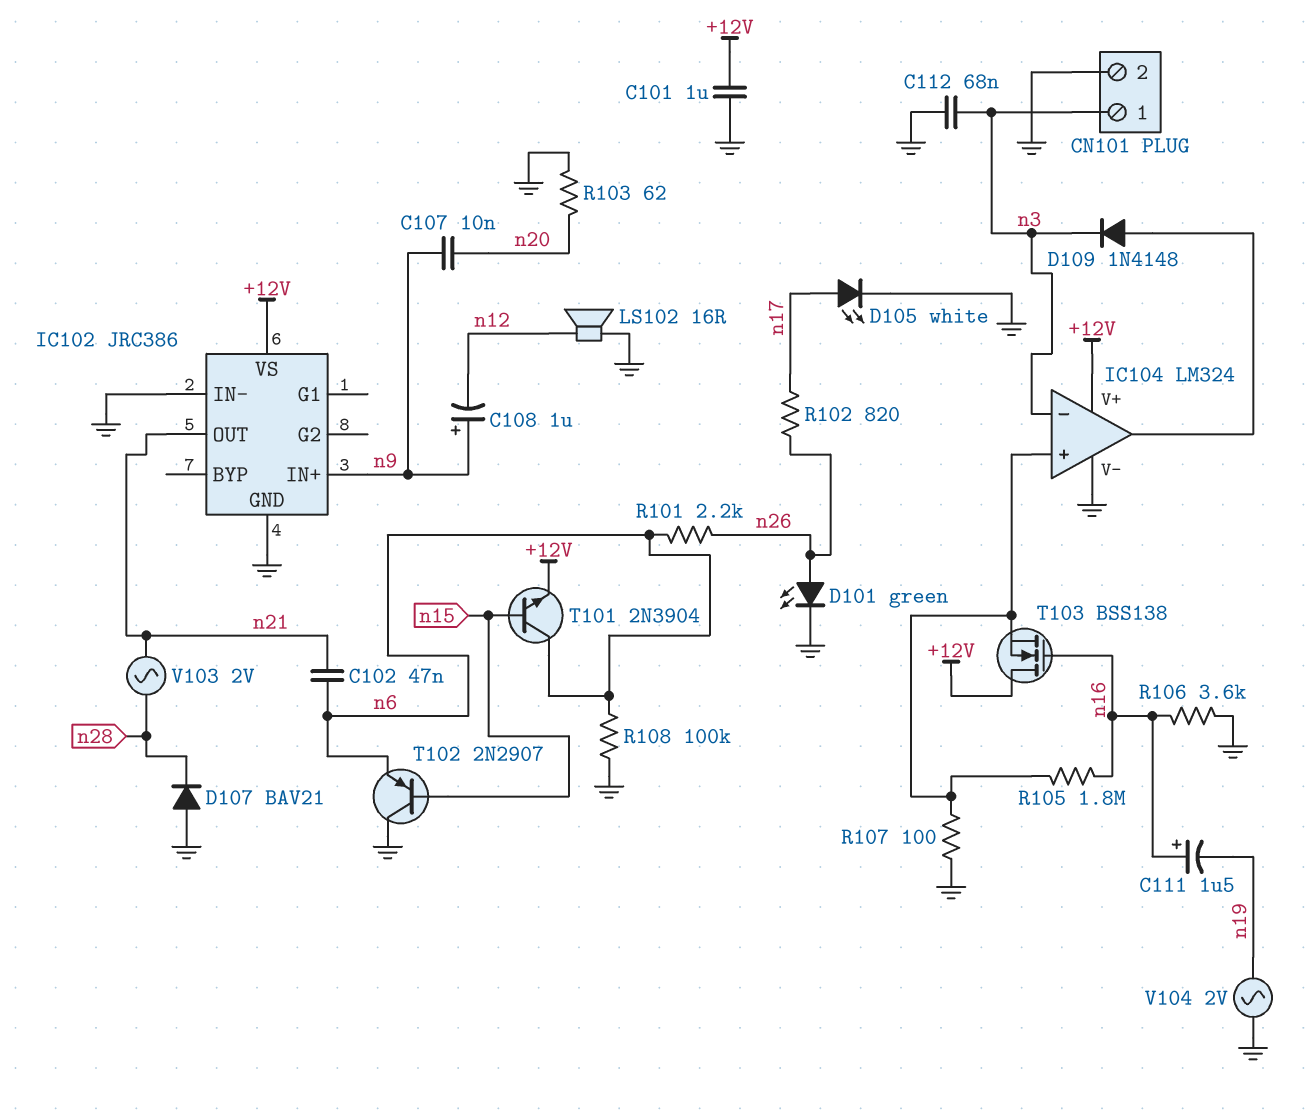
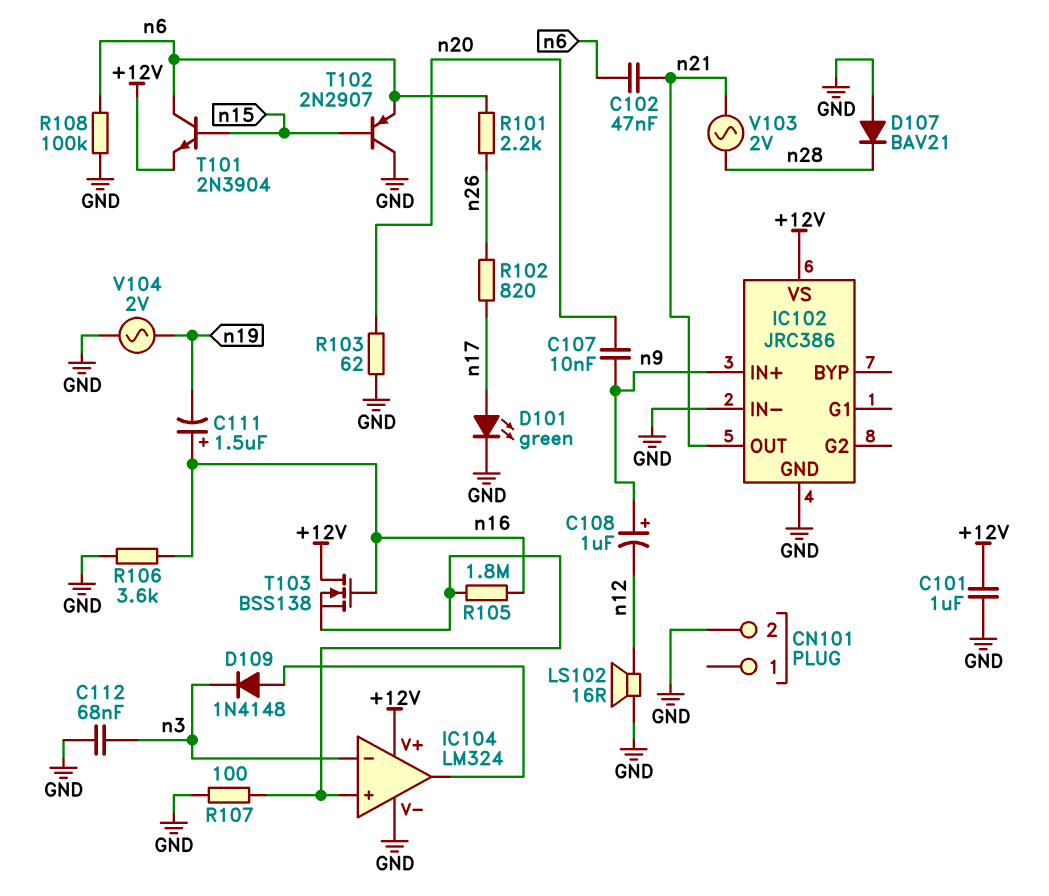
CN101 pin 1: n3 -> none
D101: LED green (A n26, K GND) -> LED green (A n17, K GND)
D105: LED white (A n17, K GND) -> none

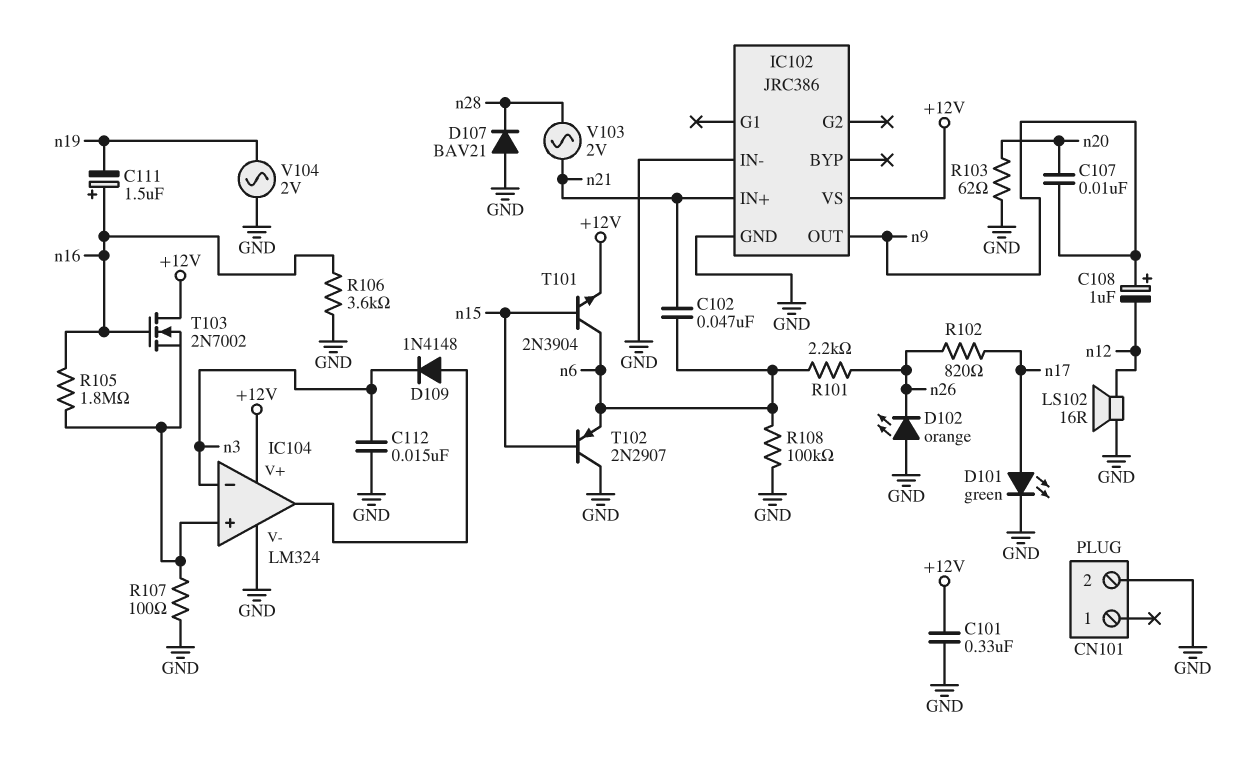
C101: 1uF (+12V, GND) -> 330nF (+12V, GND)
C112: 68nF (GND, n3) -> 15nF (GND, n3)
D102: none -> LED orange (A GND, K n26)
IC102 pin IN+: n9 -> n21
IC102 pin OUT: n21 -> n9
T103: NMOS BSS138 (G n16, D +12V, S IC104/in+) -> NMOS 2N7002 (G n16, D +12V, S IC104/in+)

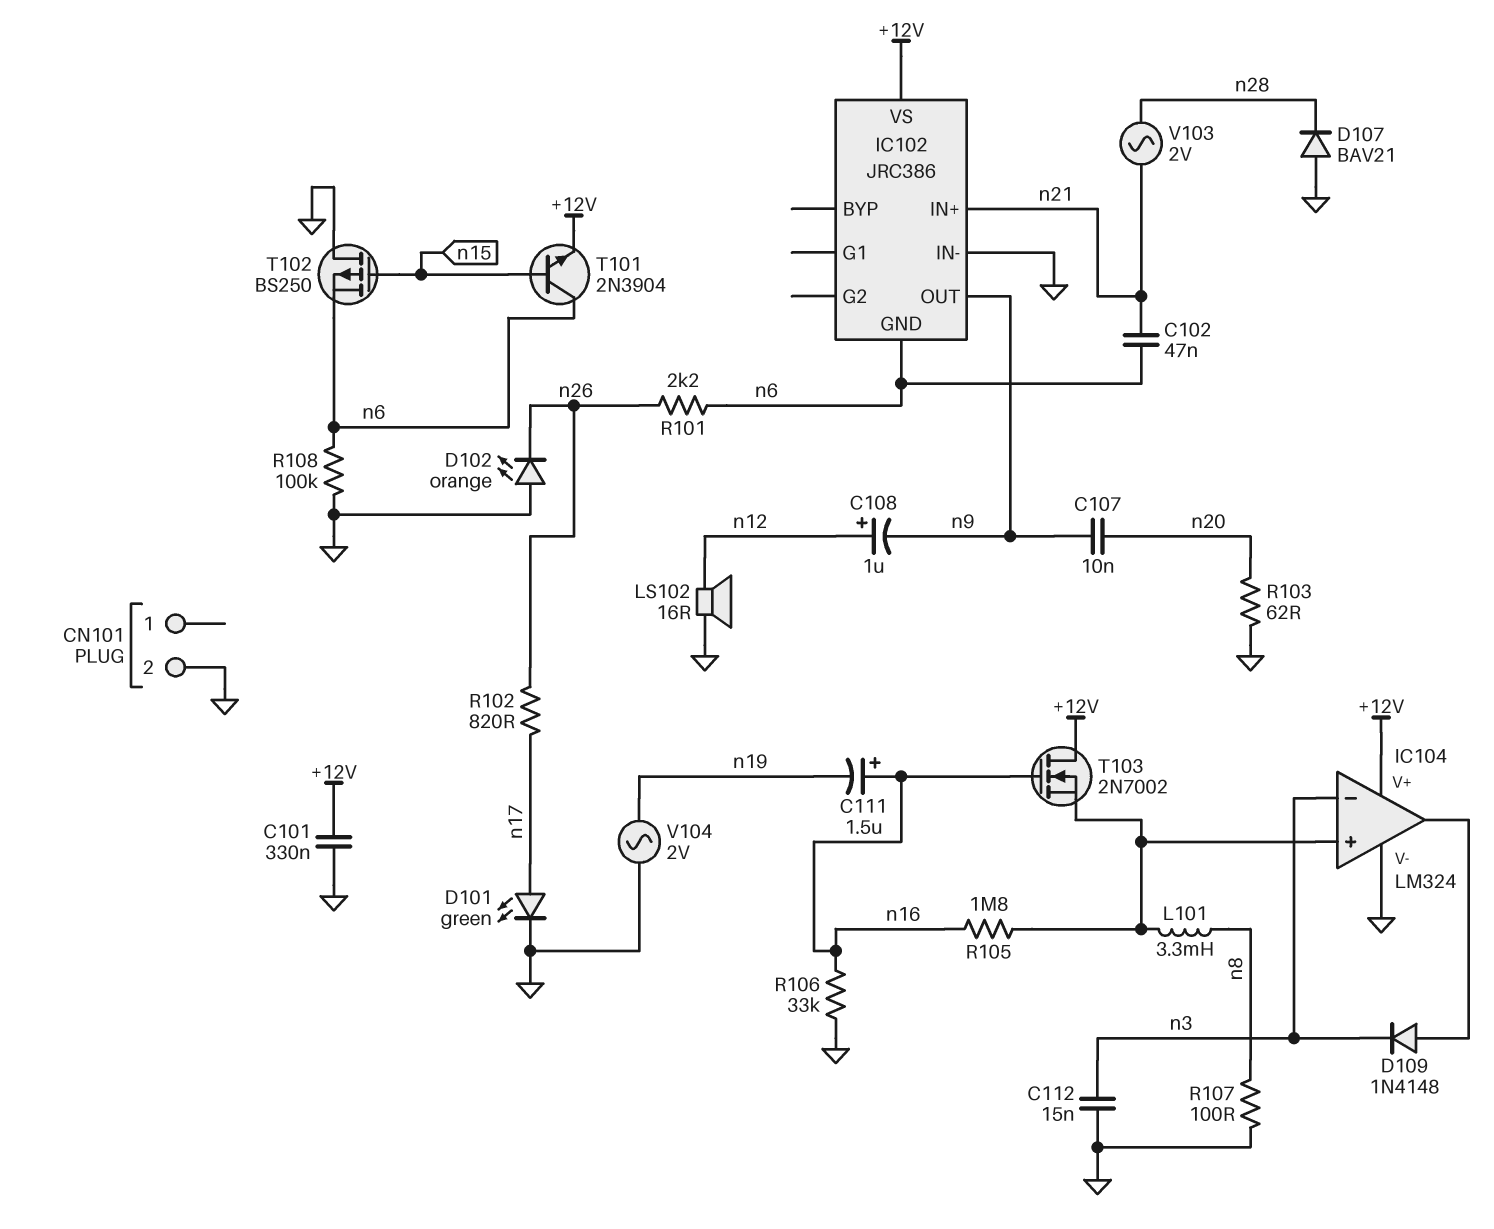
C108: 1uF (plus n9, minus n12) -> 1uF (plus n12, minus n9)
IC102 pin GND: GND -> n6
L101: none -> 3.3mH (IC104/in+, n8)
R106: 3.6k (GND, n16) -> 33k (GND, n16)
R107: 100 (GND, IC104/in+) -> 100 (GND, n8)
T102: PNP 2N2907 (B n15, C GND, E n6) -> PMOS BS250 (G n15, D GND, S n6)

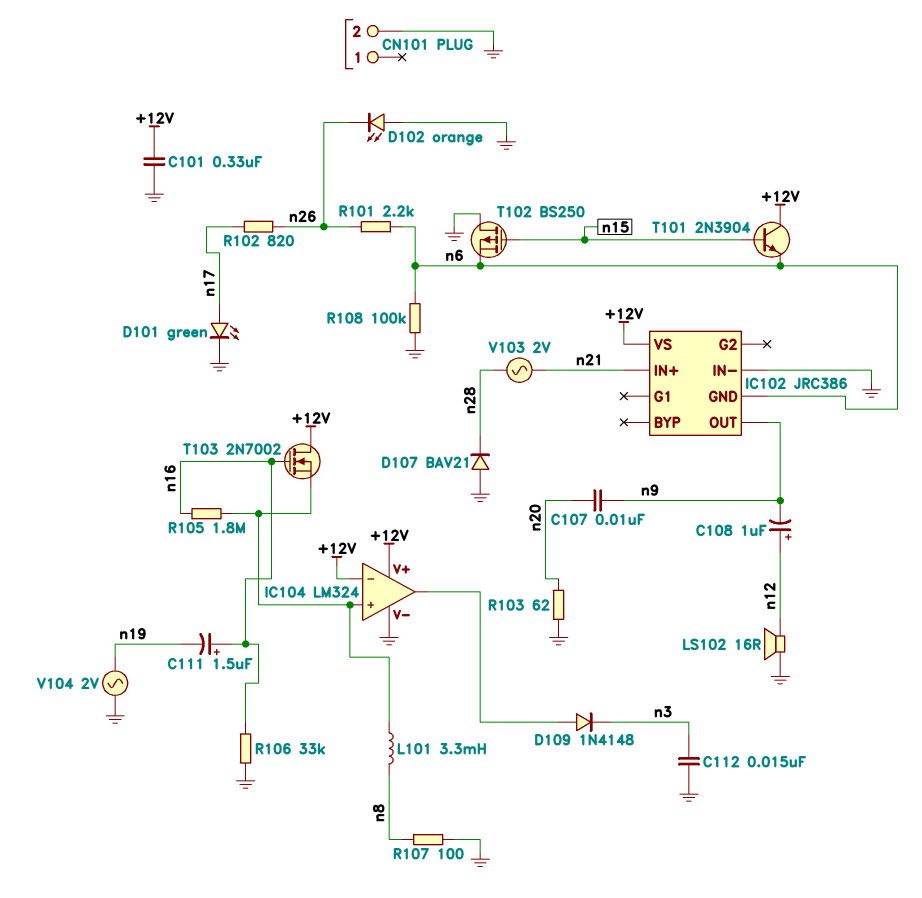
C102: 47nF (n6, n21) -> none
IC104 pin in-: n3 -> +12V
T101: NPN 2N3904 (B n15, C n6, E +12V) -> NPN 2N3904 (B n15, C +12V, E n6)

